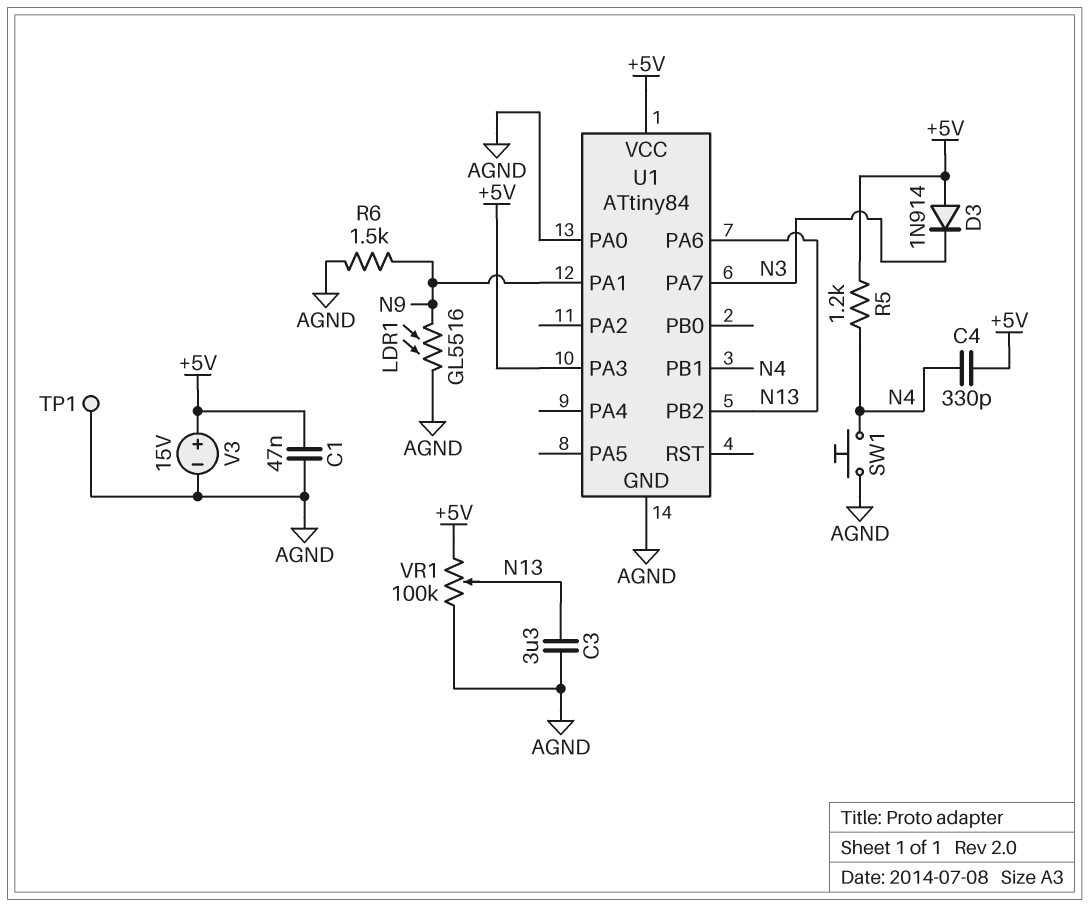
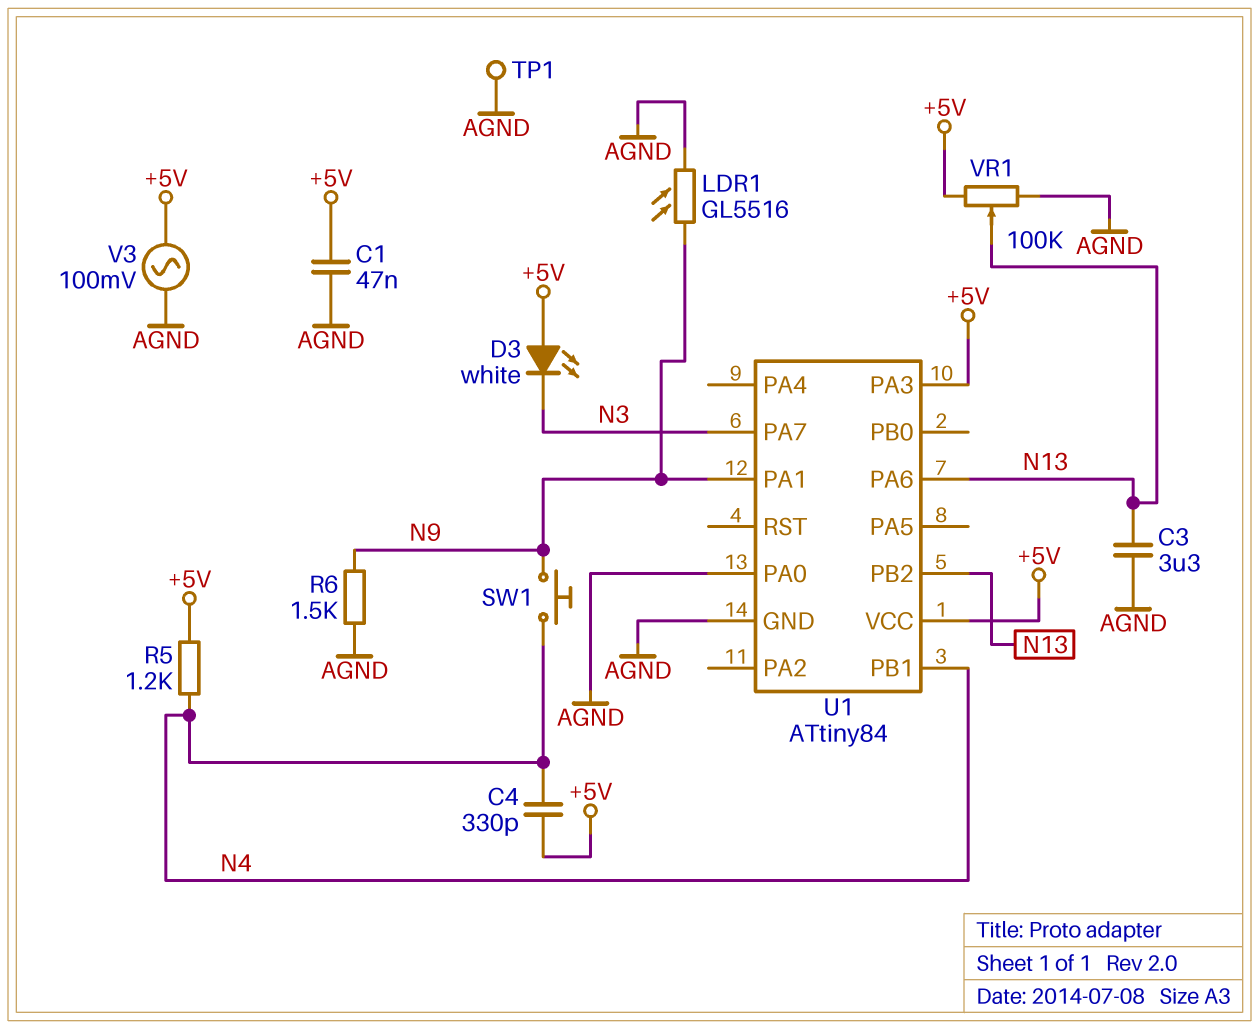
D3: diode 1N914 (A +5V, K N3) -> LED white (A +5V, K N3)
SW1: button (AGND, N4) -> button (N4, N9)
V3: 15V (plus +5V, minus AGND) -> AC 100mV (+5V, AGND)

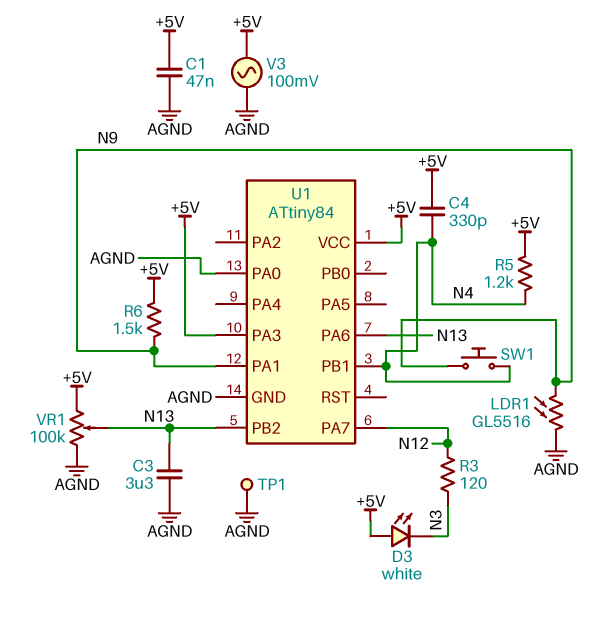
R3: none -> 120 (N3, N12)
R6: 1.5k (AGND, N9) -> 1.5k (+5V, N9)
U1 pin PA7: N3 -> N12

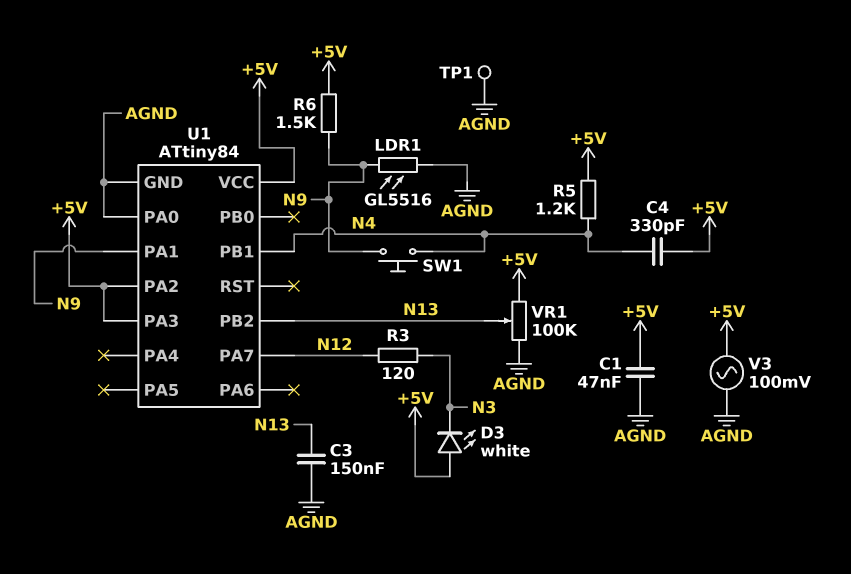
C3: 3.3uF (AGND, N13) -> 150nF (AGND, N13)
U1 pin PA2: none -> +5V
U1 pin PA6: N13 -> none

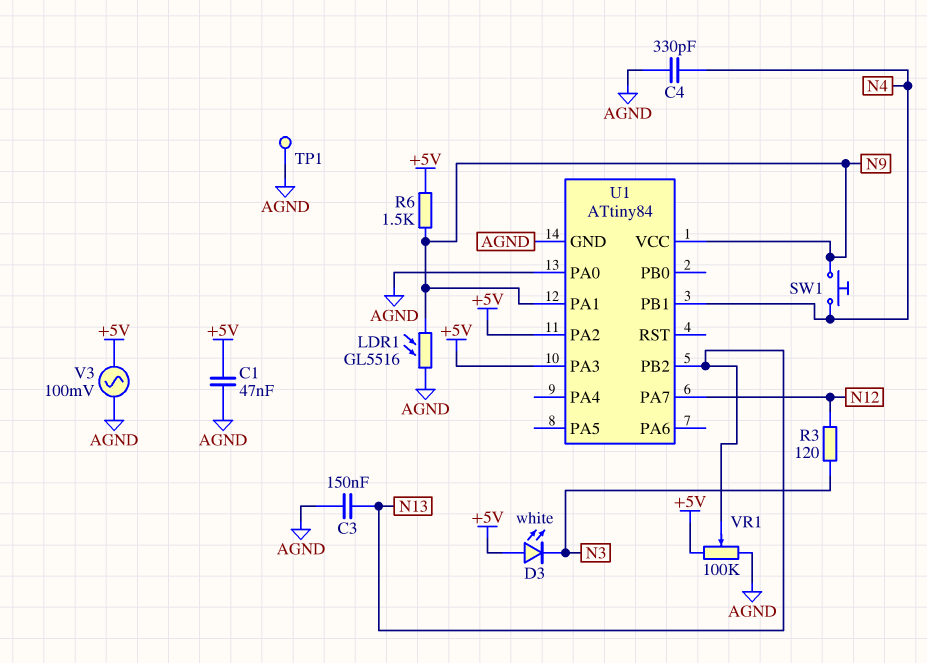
C4: 330pF (+5V, N4) -> 330pF (AGND, N4)
R5: 1.2k (+5V, N4) -> none
U1 pin VCC: +5V -> N9

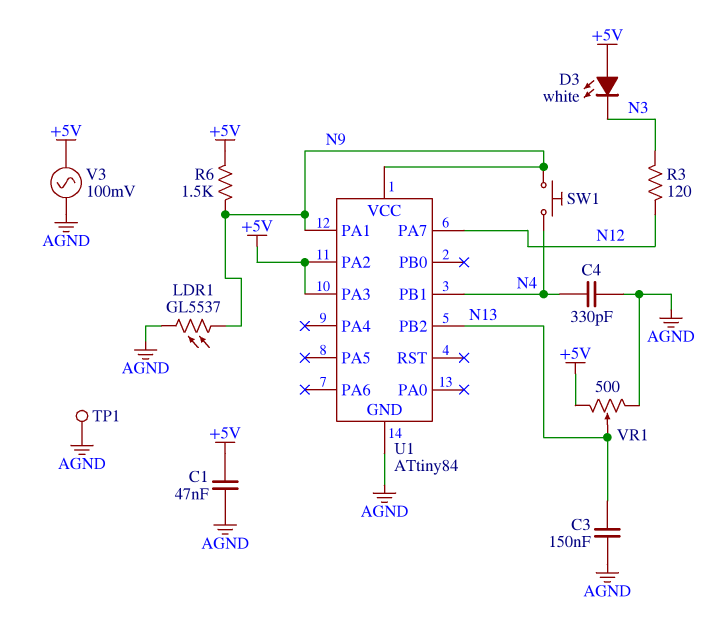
LDR1: GL5516 (AGND, N9) -> GL5537 (AGND, N9)
U1 pin PA0: AGND -> none
VR1: 100k (+5V, AGND, wiper N13) -> 500 (+5V, AGND, wiper N13)

